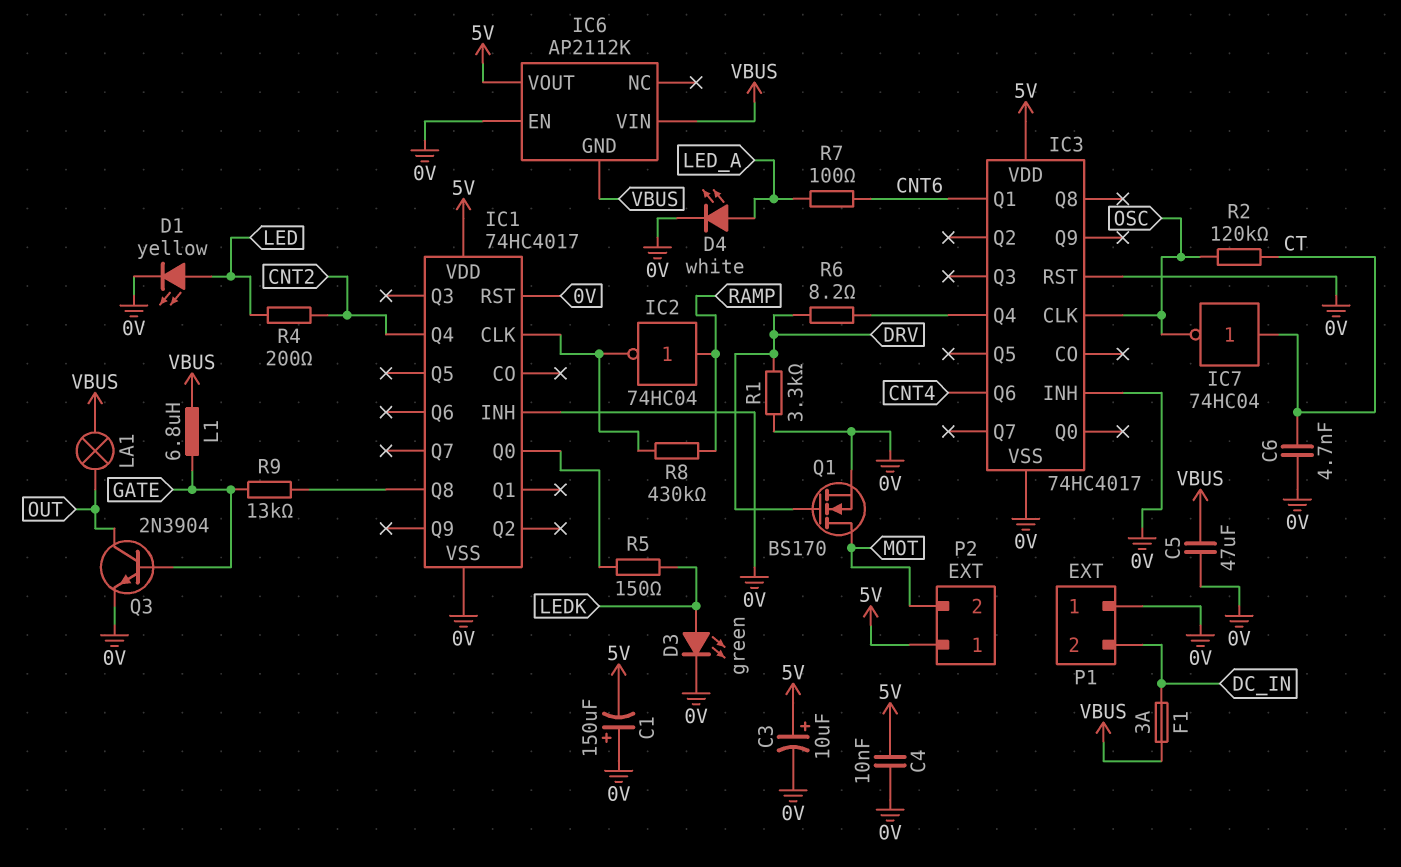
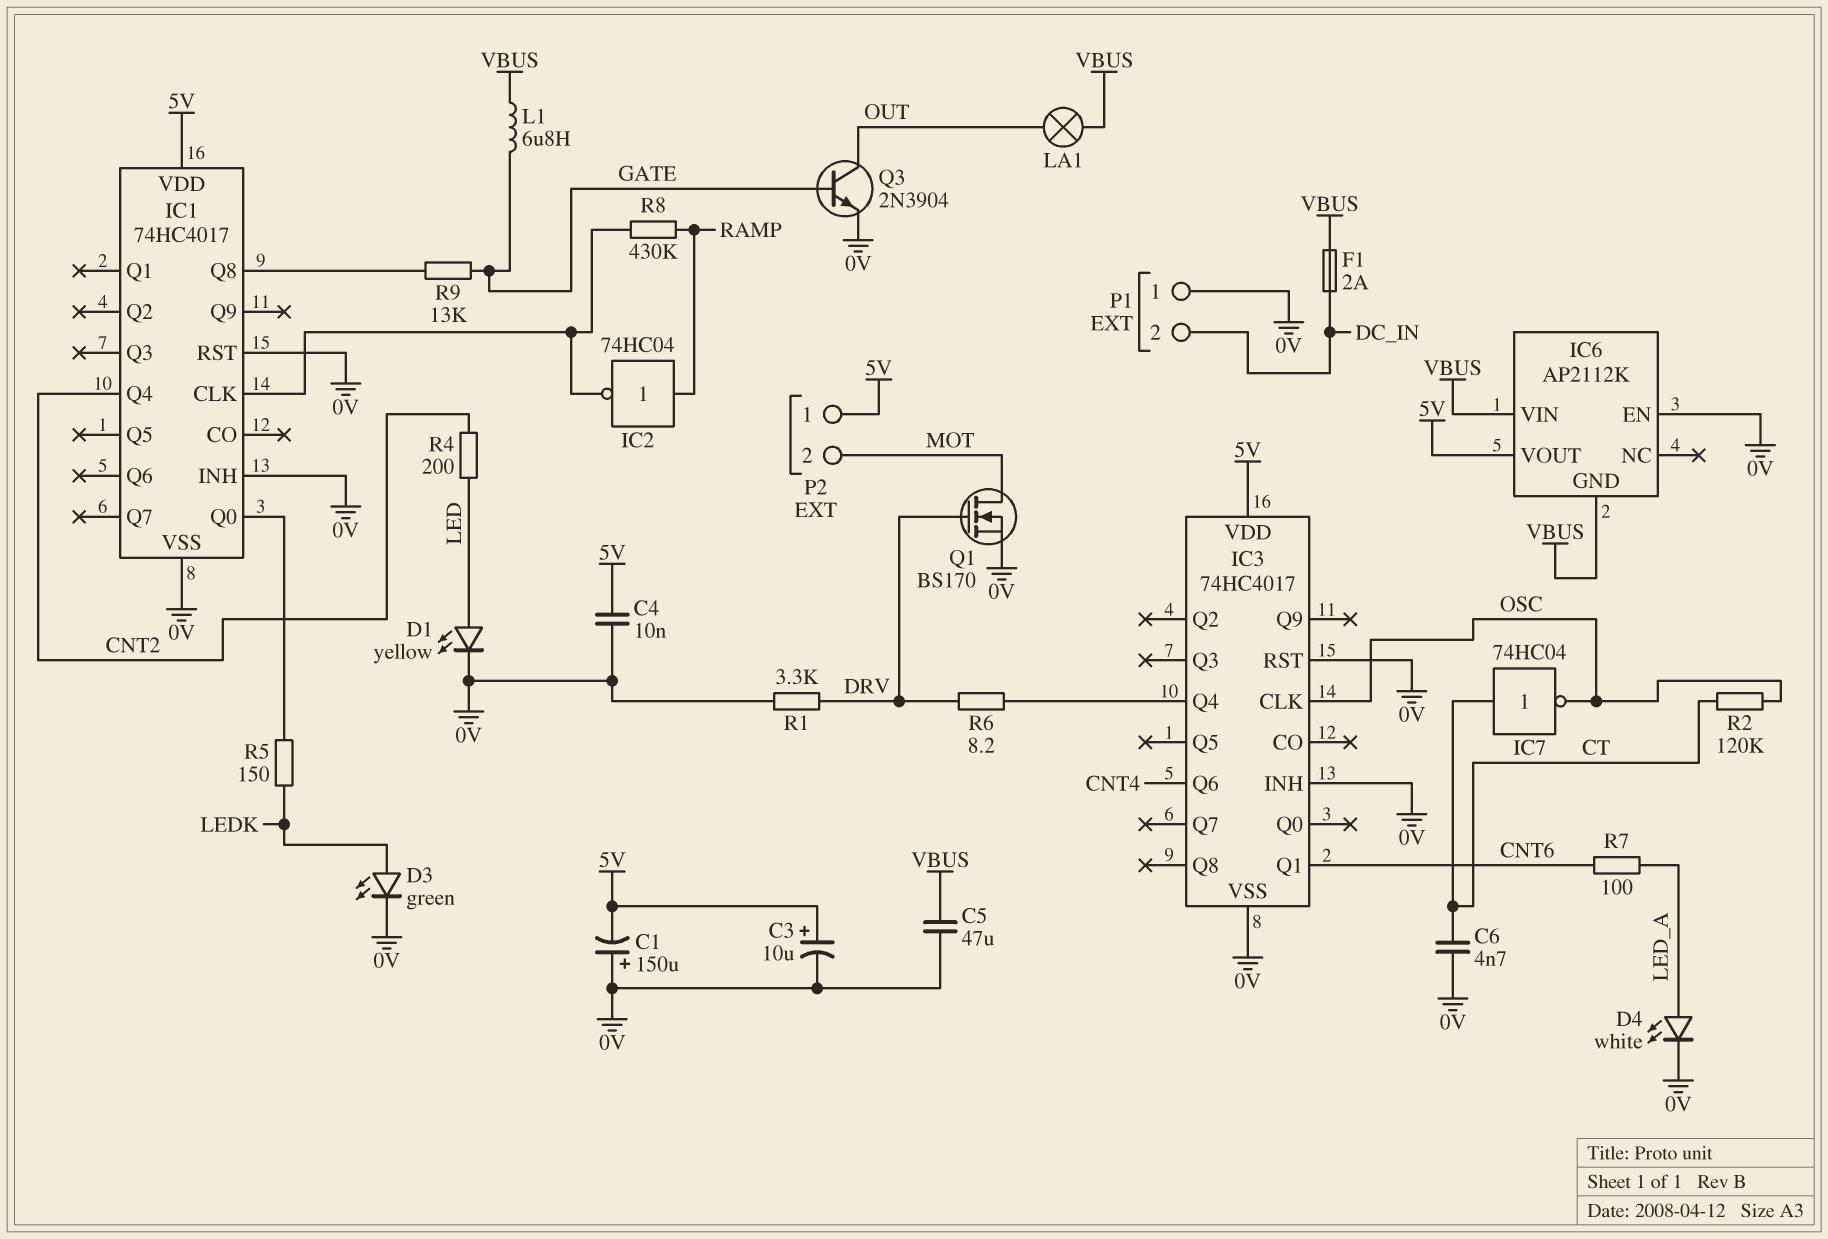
F1: 3A (DC_IN, VBUS) -> 2A (DC_IN, VBUS)

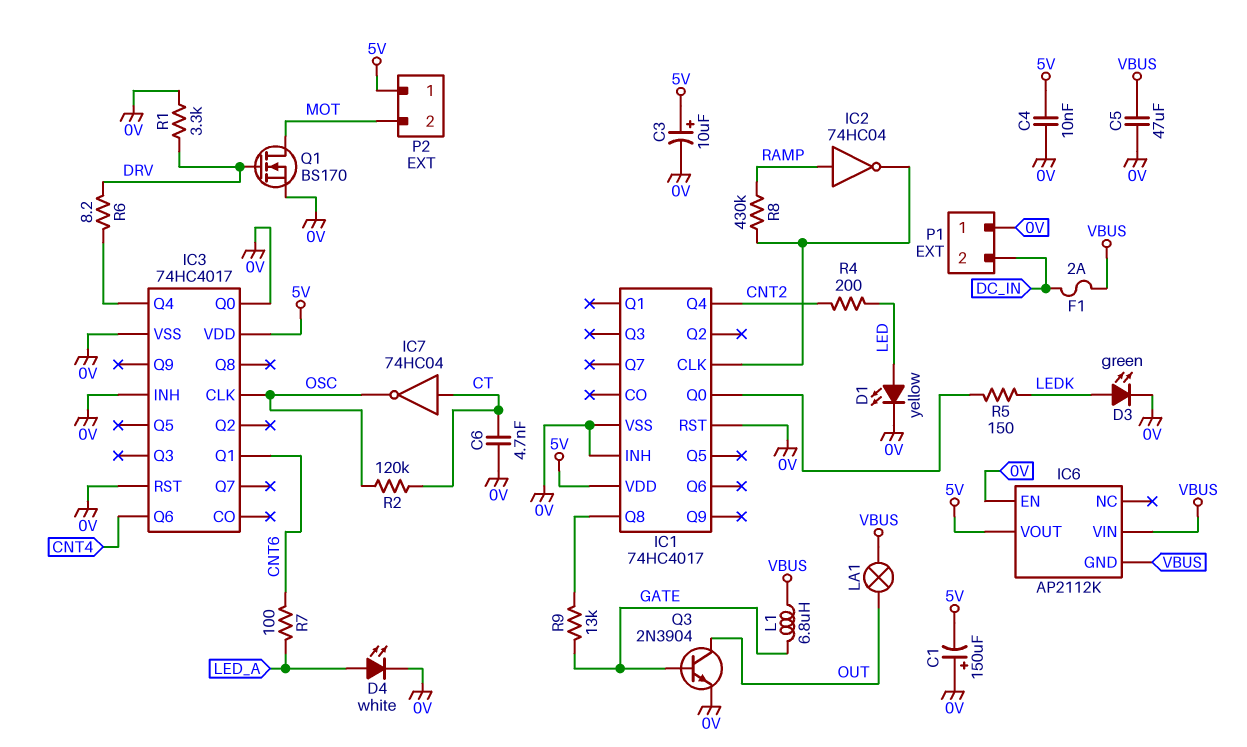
IC3 pin Q0: none -> 0V

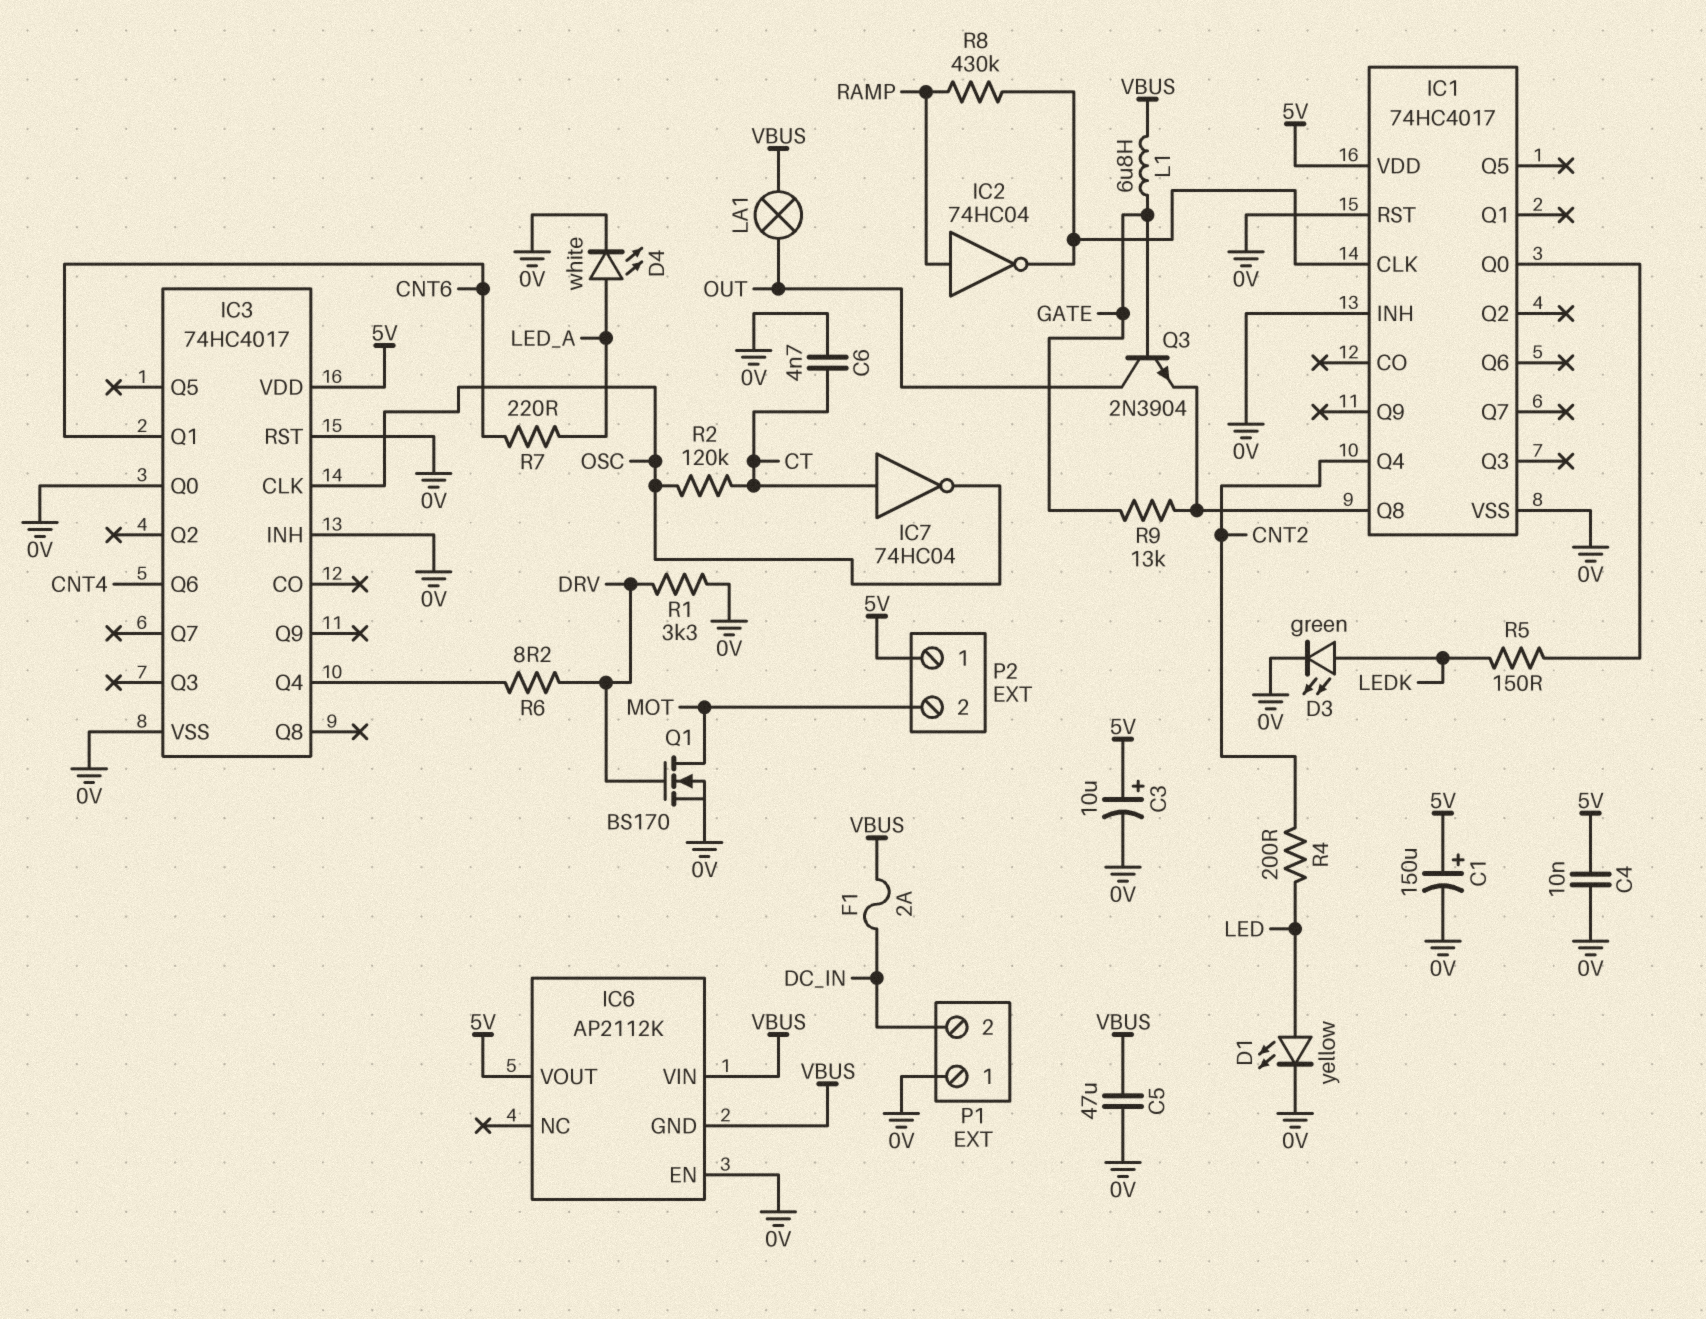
C1: 150uF (plus 0V, minus 5V) -> 150uF (plus 5V, minus 0V)
Q3: NPN 2N3904 (B GATE, C OUT, E 0V) -> NPN 2N3904 (B GATE, C OUT, E IC1/Q8)
R7: 100 (CNT6, LED_A) -> 220 (CNT6, LED_A)

